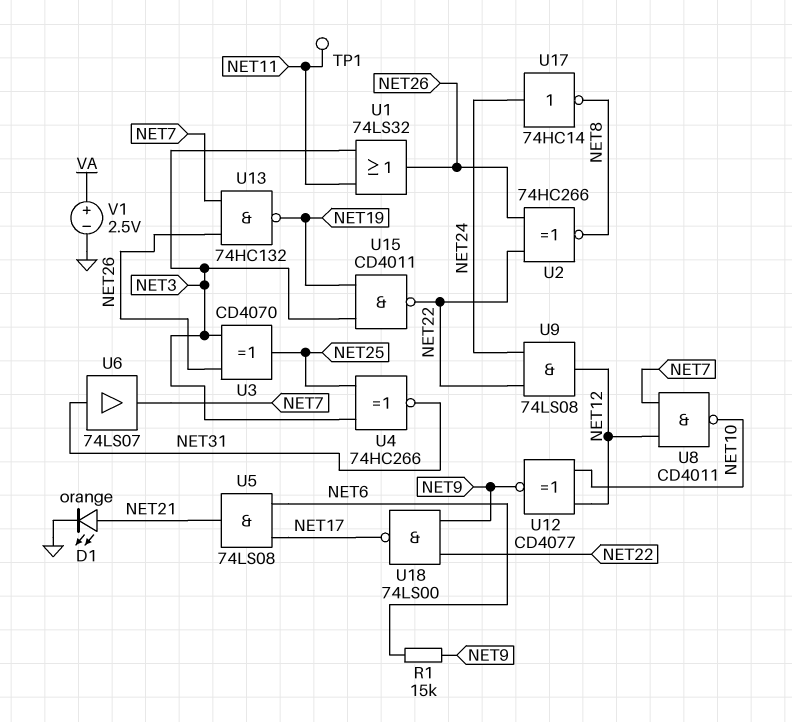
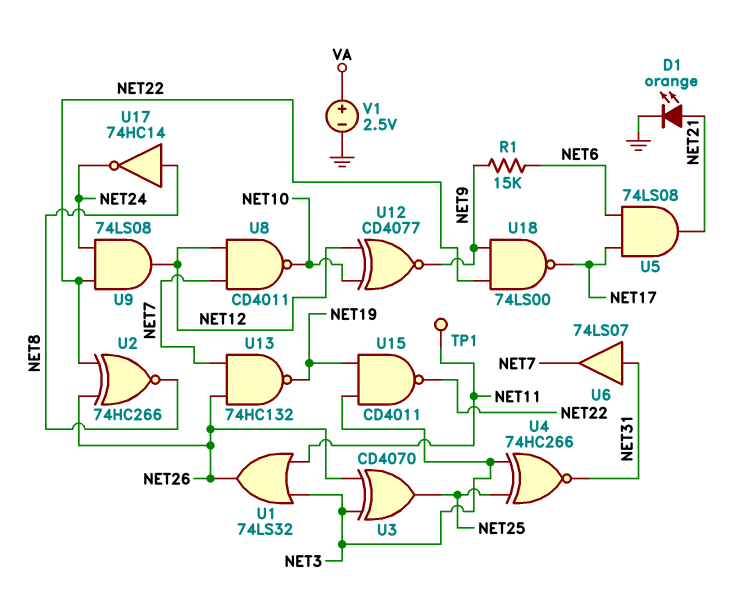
U17: NOT 74HC14 (in NET24, out NET8) -> NOT 74HC14 (in NET8, out NET24)

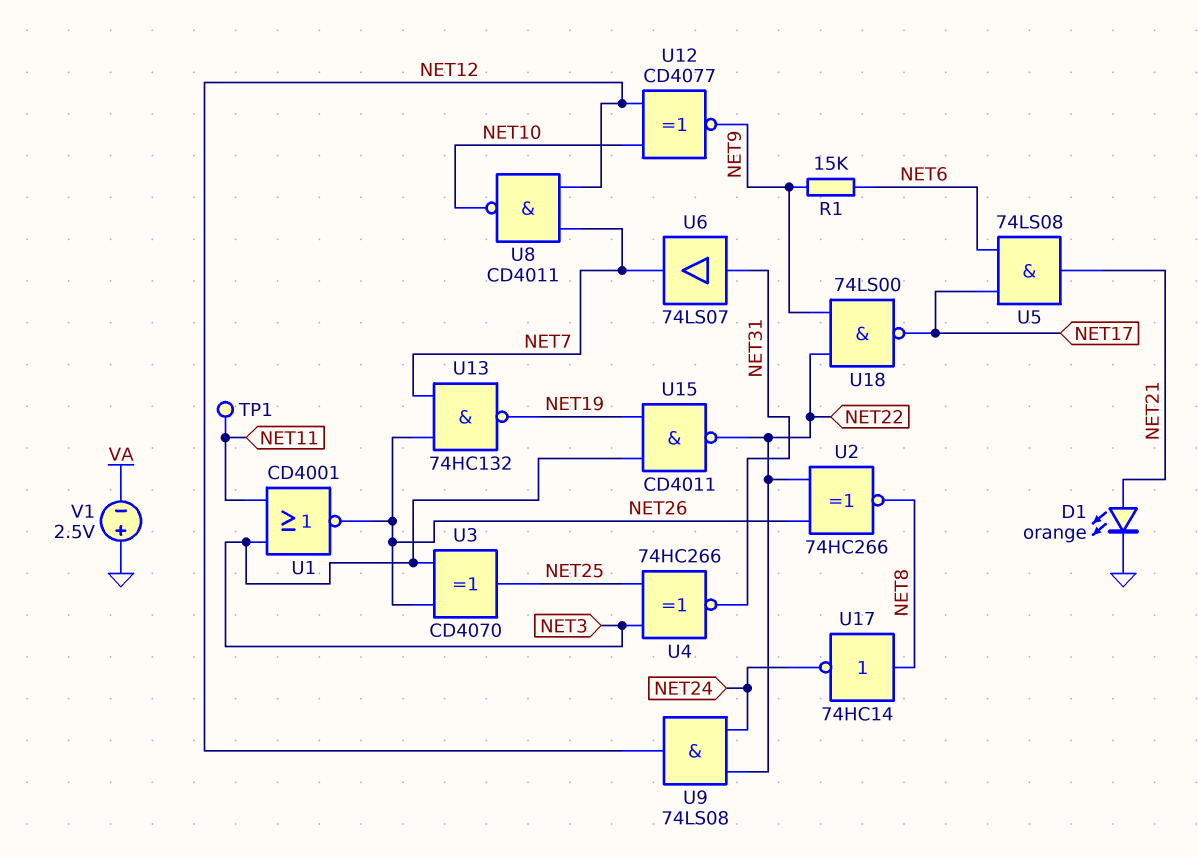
U1: OR 74LS32 (in NET3, in NET11, out NET26) -> NOR CD4001 (in NET3, in NET11, out NET26)
V1: 2.5V (plus VA, minus GND) -> 2.5V (plus GND, minus VA)

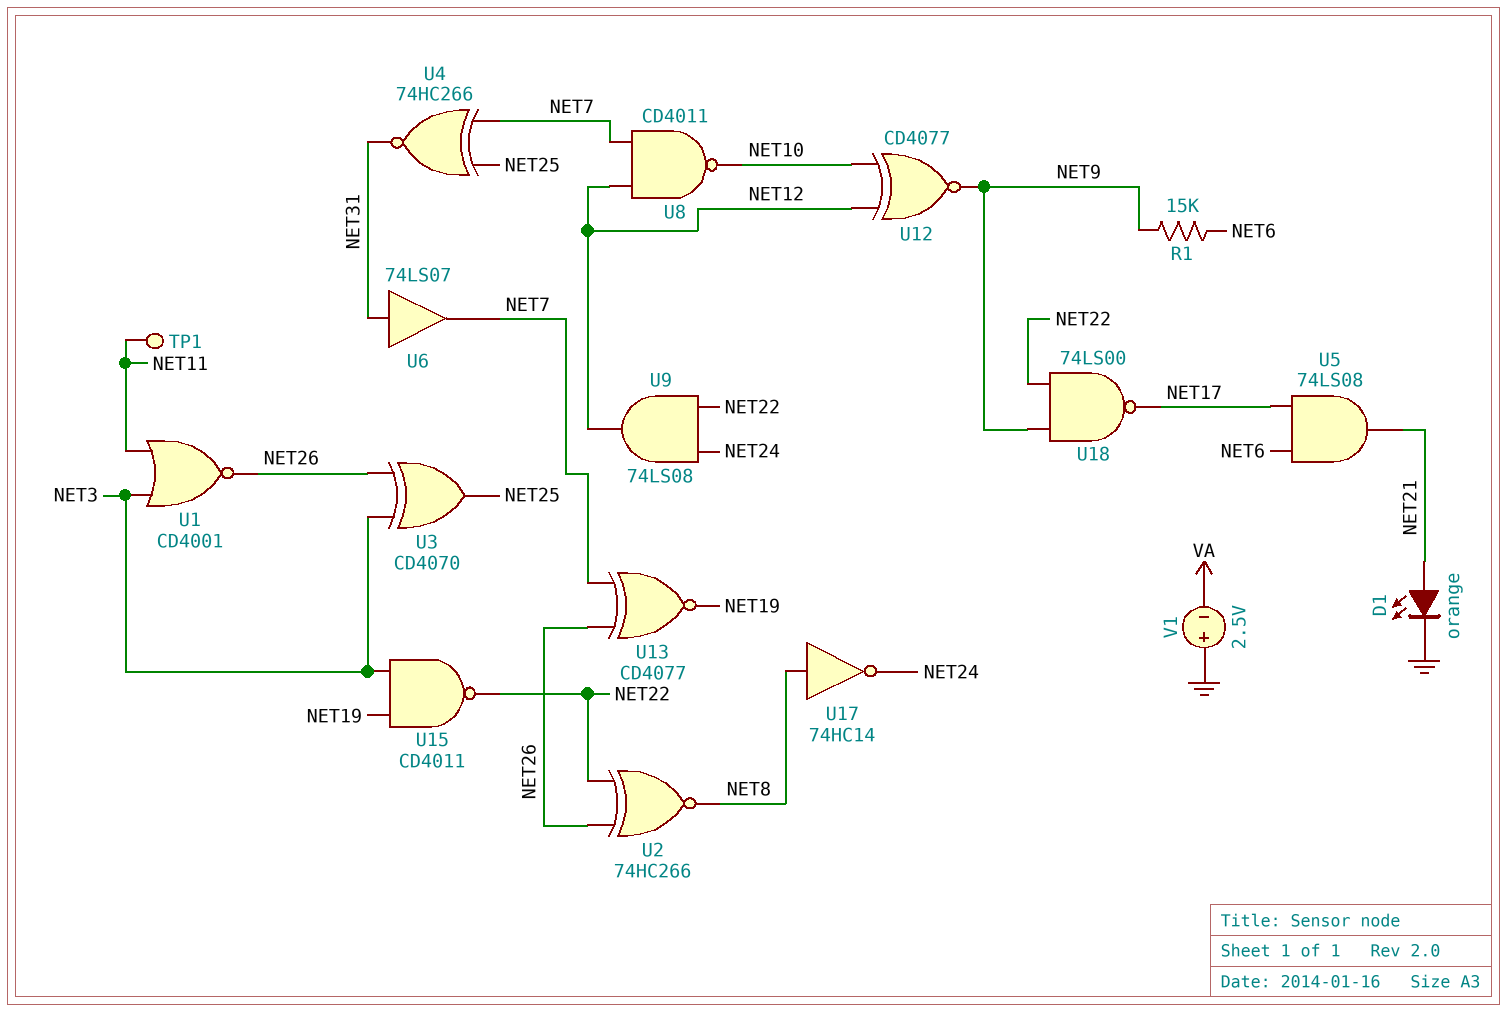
U4: XNOR 74HC266 (in NET3, in NET25, out NET31) -> XNOR 74HC266 (in NET7, in NET25, out NET31)
U13: NAND 74HC132 (in NET7, in NET26, out NET19) -> XNOR CD4077 (in NET7, in NET26, out NET19)

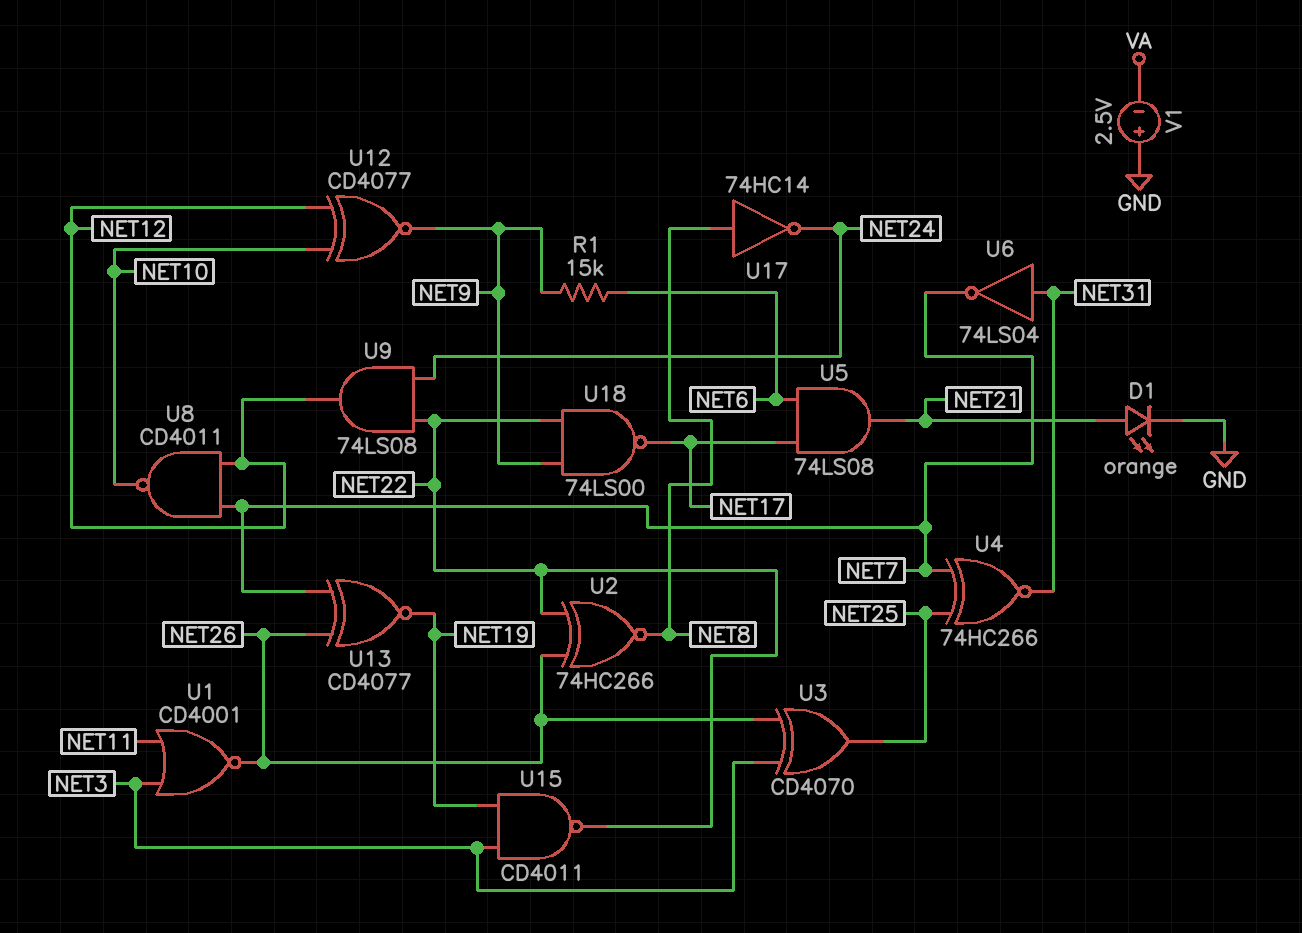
TP1: test point (NET11) -> none
U6: buffer 74LS07 (in NET31, out NET7) -> NOT 74LS04 (in NET31, out NET7)

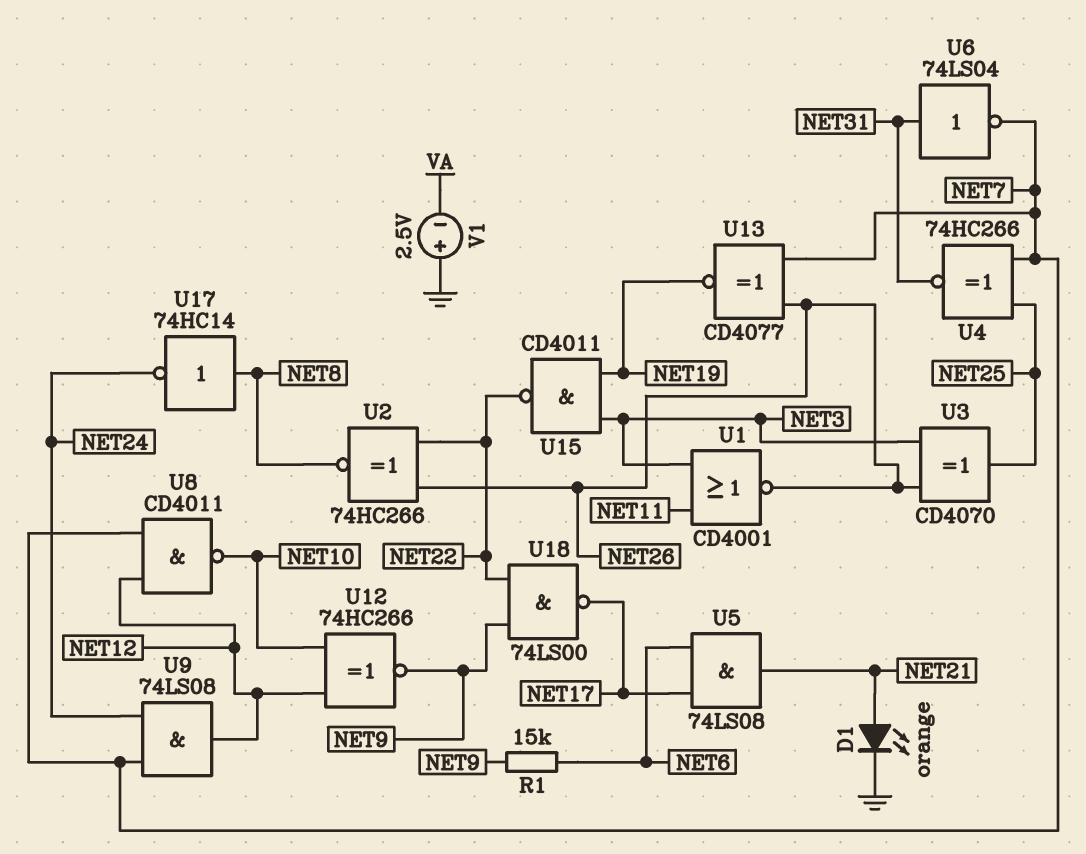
U9: AND 74LS08 (in NET22, in NET24, out NET12) -> AND 74LS08 (in NET7, in NET24, out NET12)
U12: XNOR CD4077 (in NET10, in NET12, out NET9) -> XNOR 74HC266 (in NET10, in NET12, out NET9)

